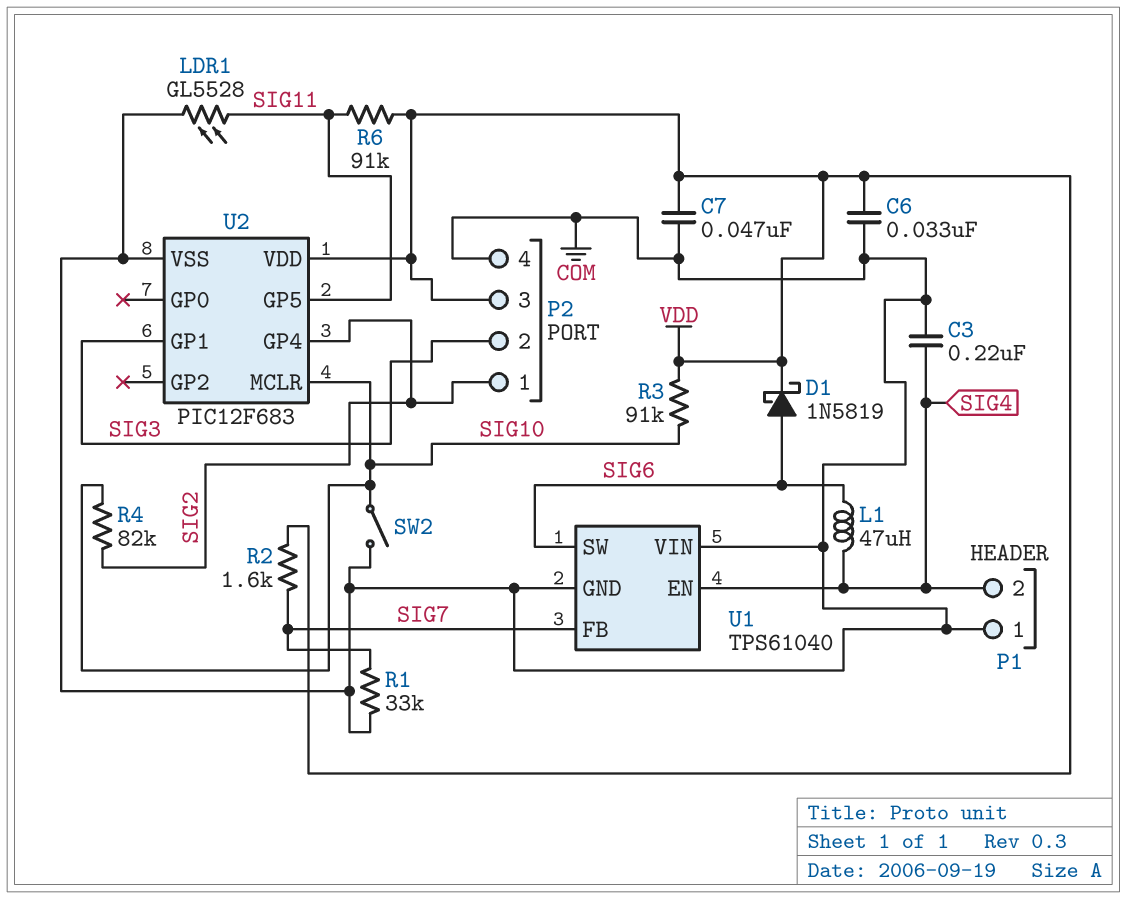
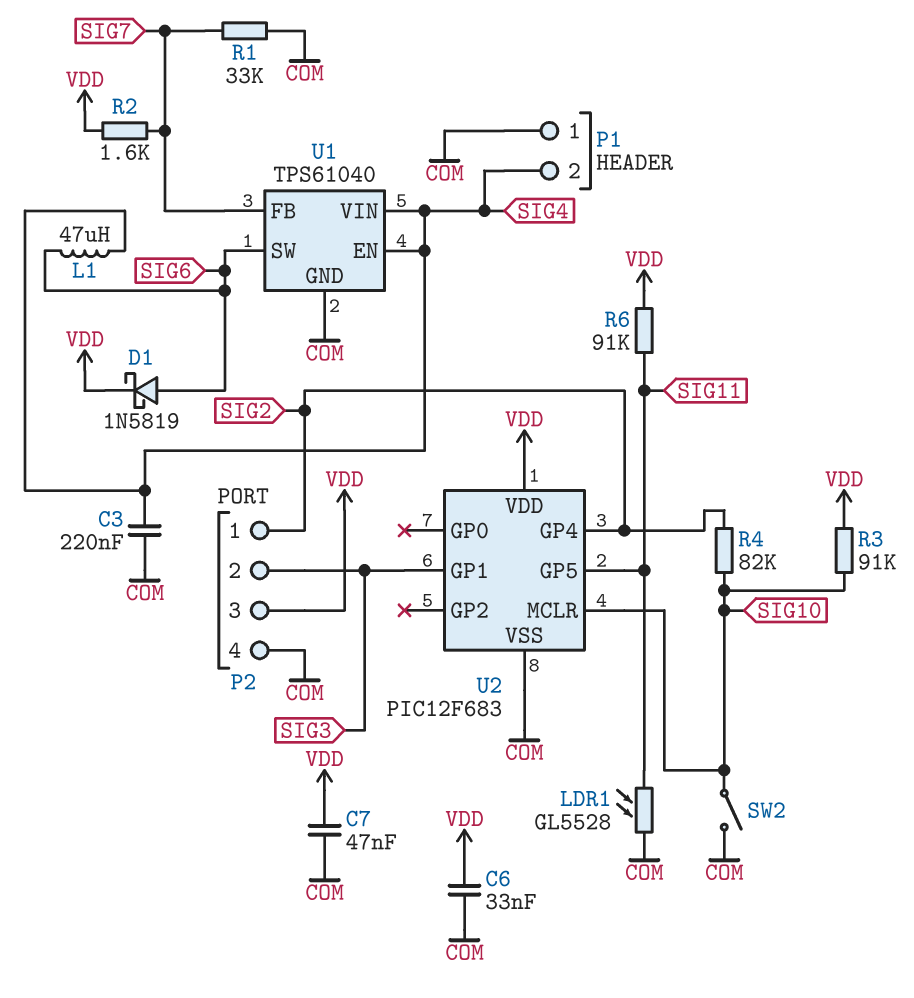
U1 pin VIN: COM -> SIG4

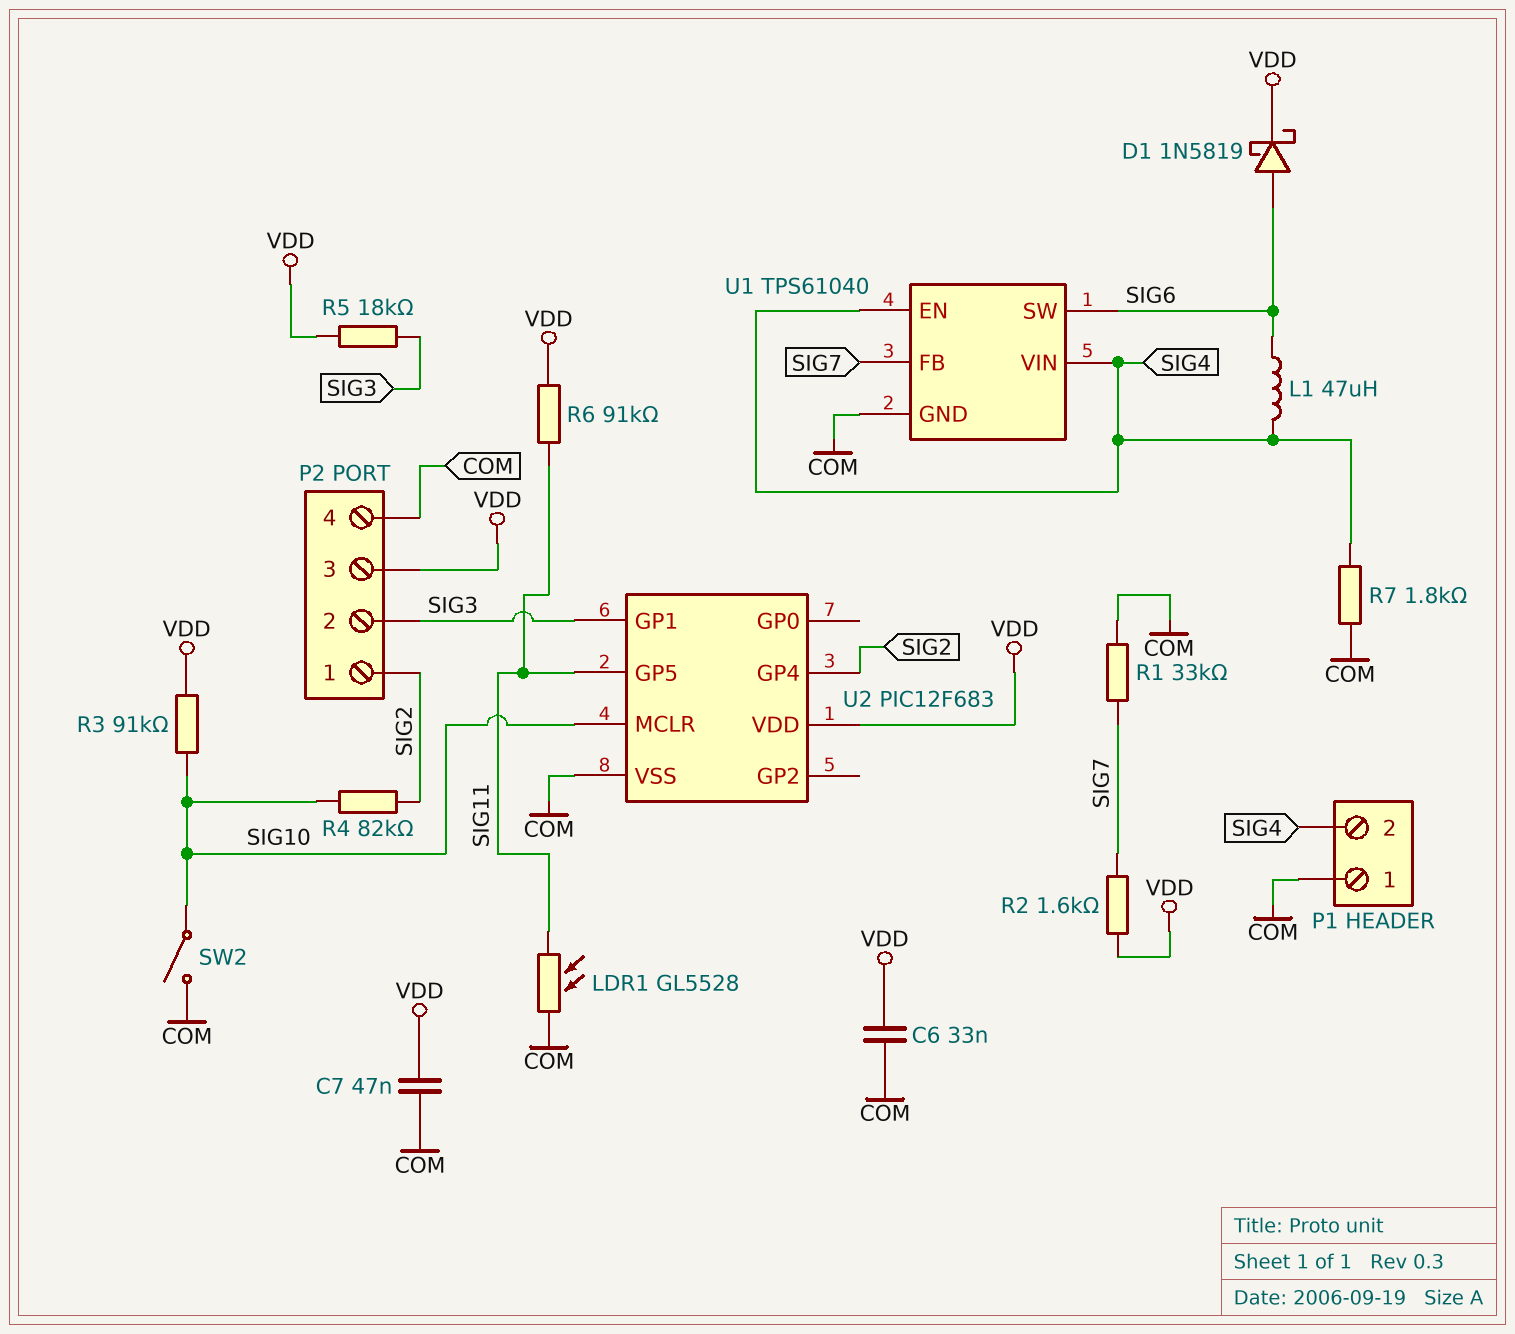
C3: 220nF (COM, SIG4) -> none
R5: none -> 18k (SIG3, VDD)
R7: none -> 1.8k (COM, SIG4)

